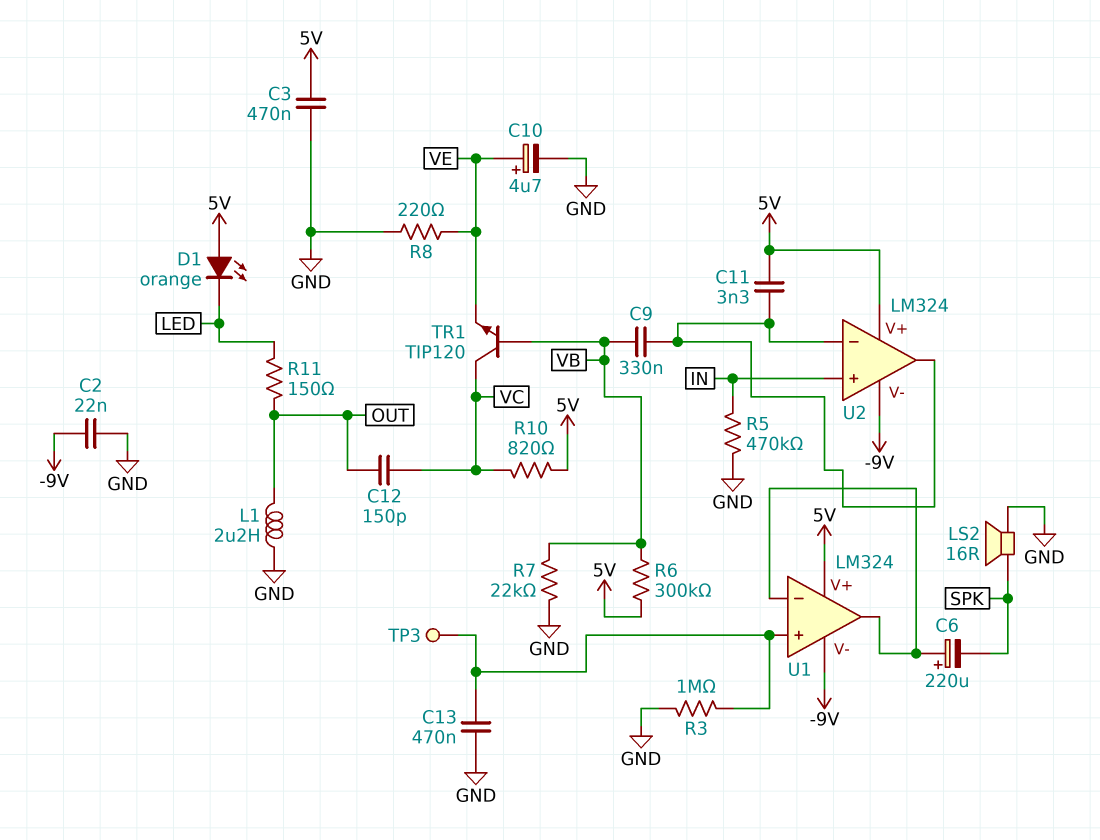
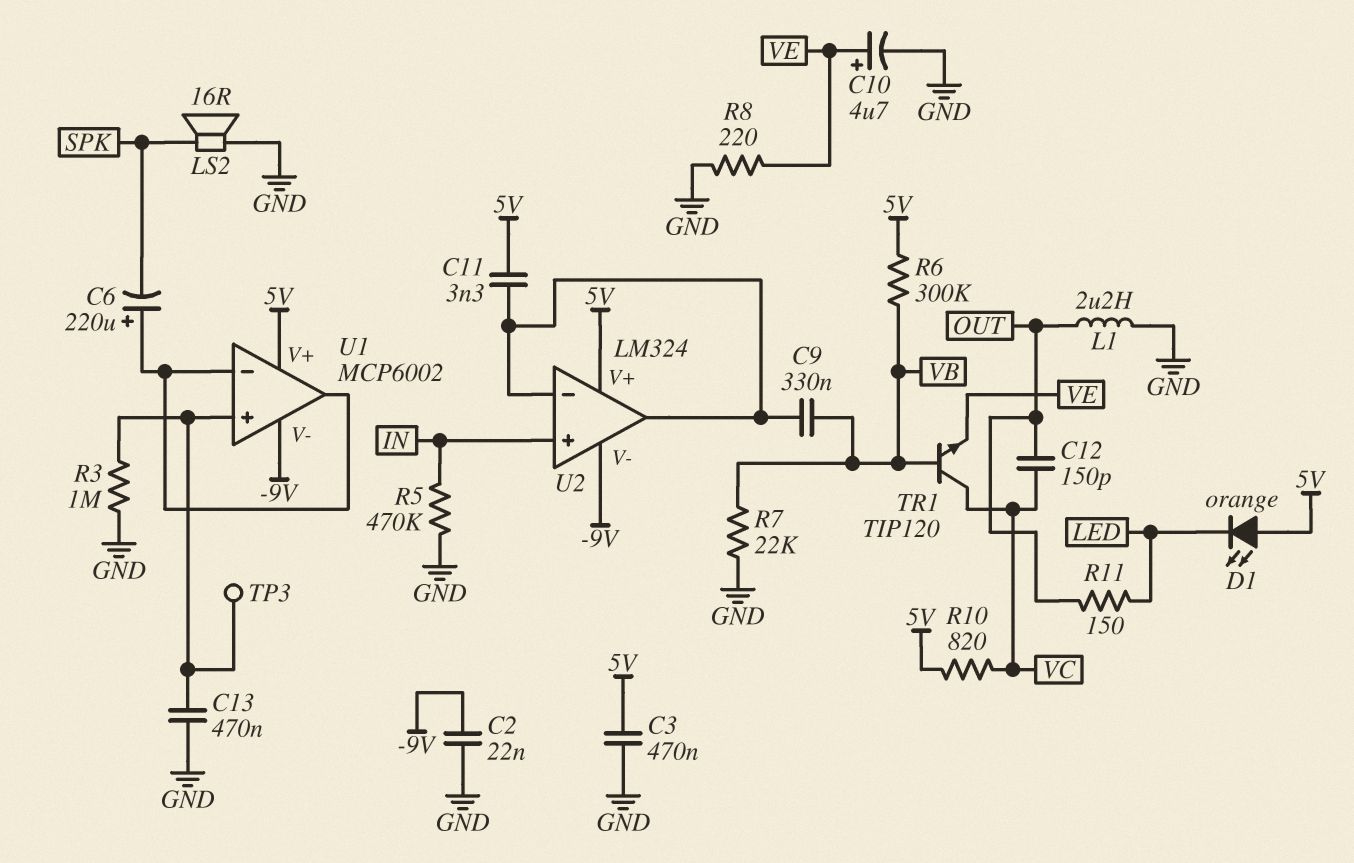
U1: LM324 -> MCP6002

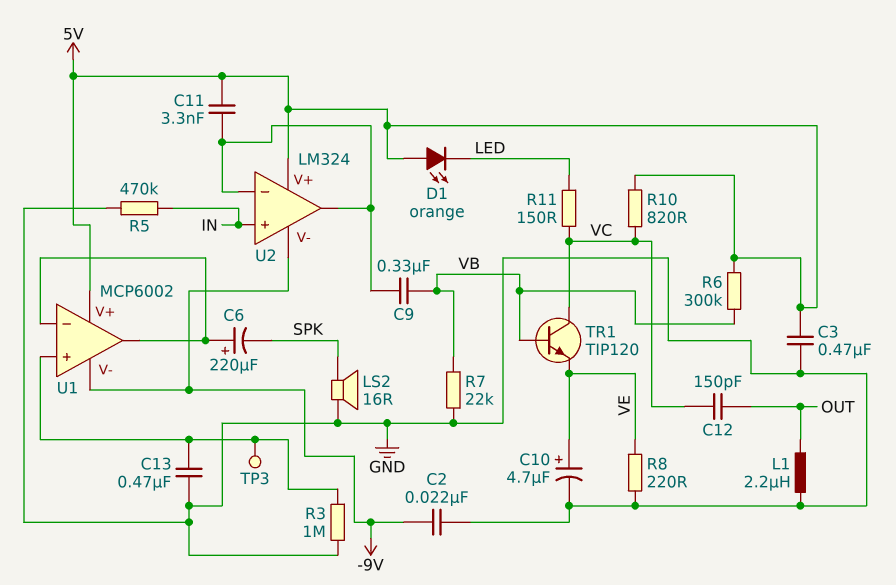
R11: 150 (LED, OUT) -> 150 (LED, VC)

